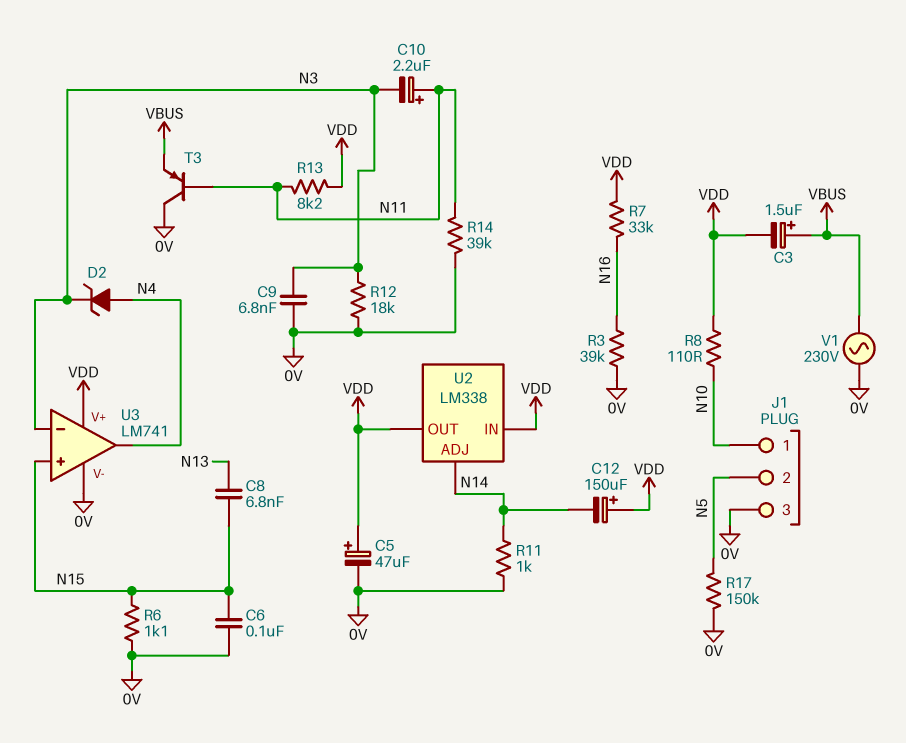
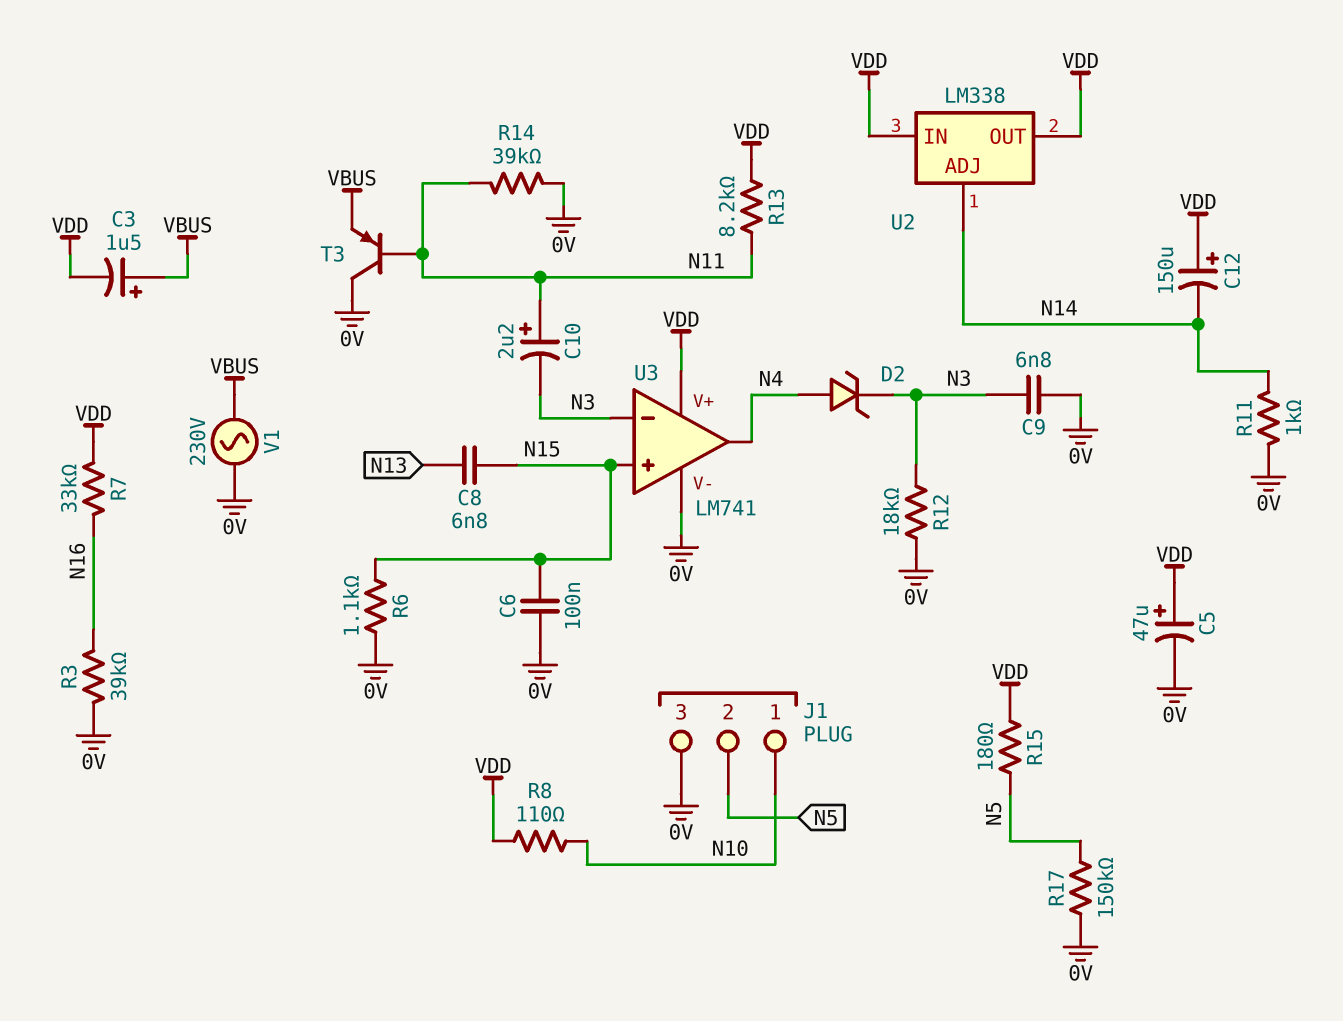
R15: none -> 180 (N5, VDD)

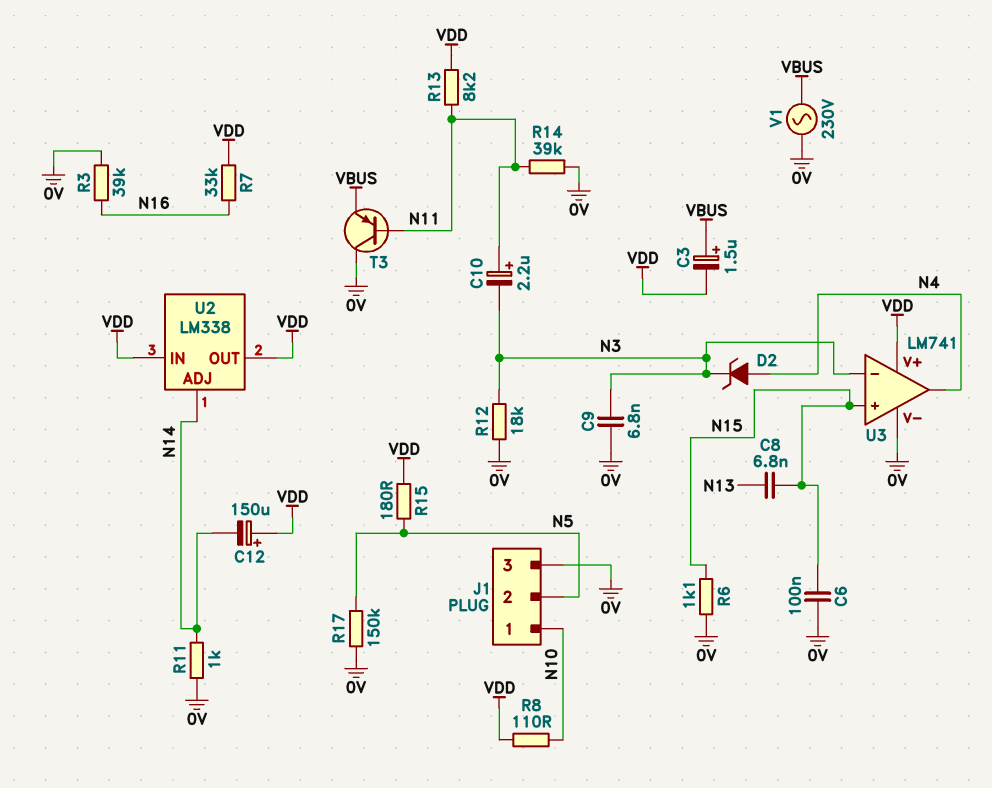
C5: 47uF (plus VDD, minus 0V) -> none

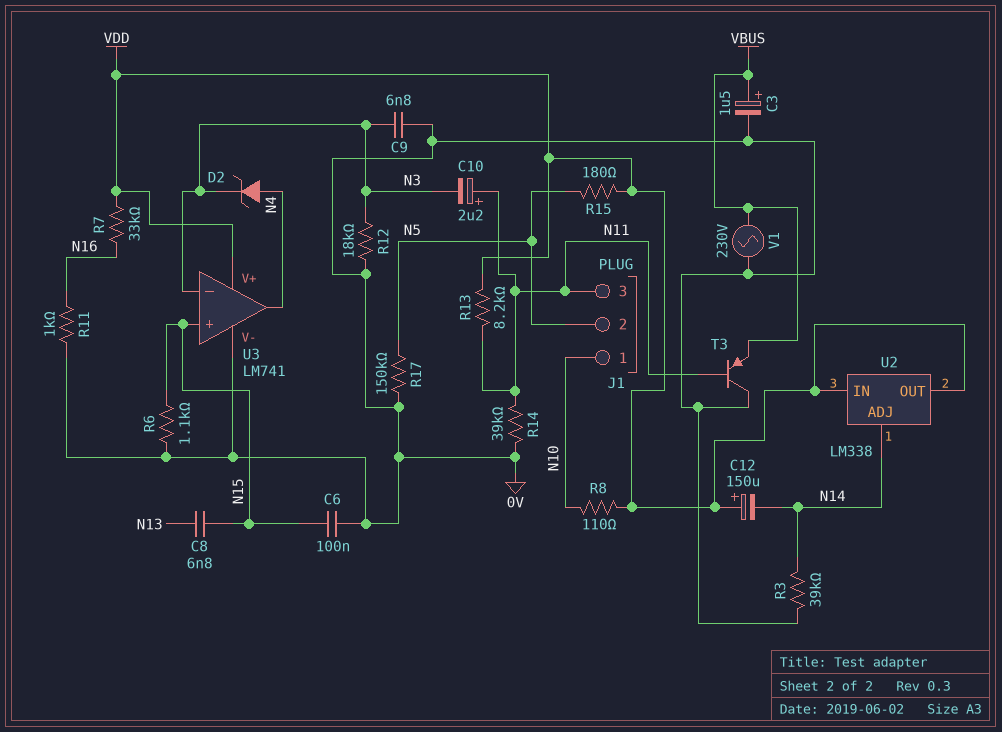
C3: 1.5uF (plus VBUS, minus VDD) -> 1.5uF (plus VBUS, minus 0V)
J1 pin 3: 0V -> N11
R3: 39k (0V, N16) -> 39k (0V, N14)
R11: 1k (0V, N14) -> 1k (0V, N16)

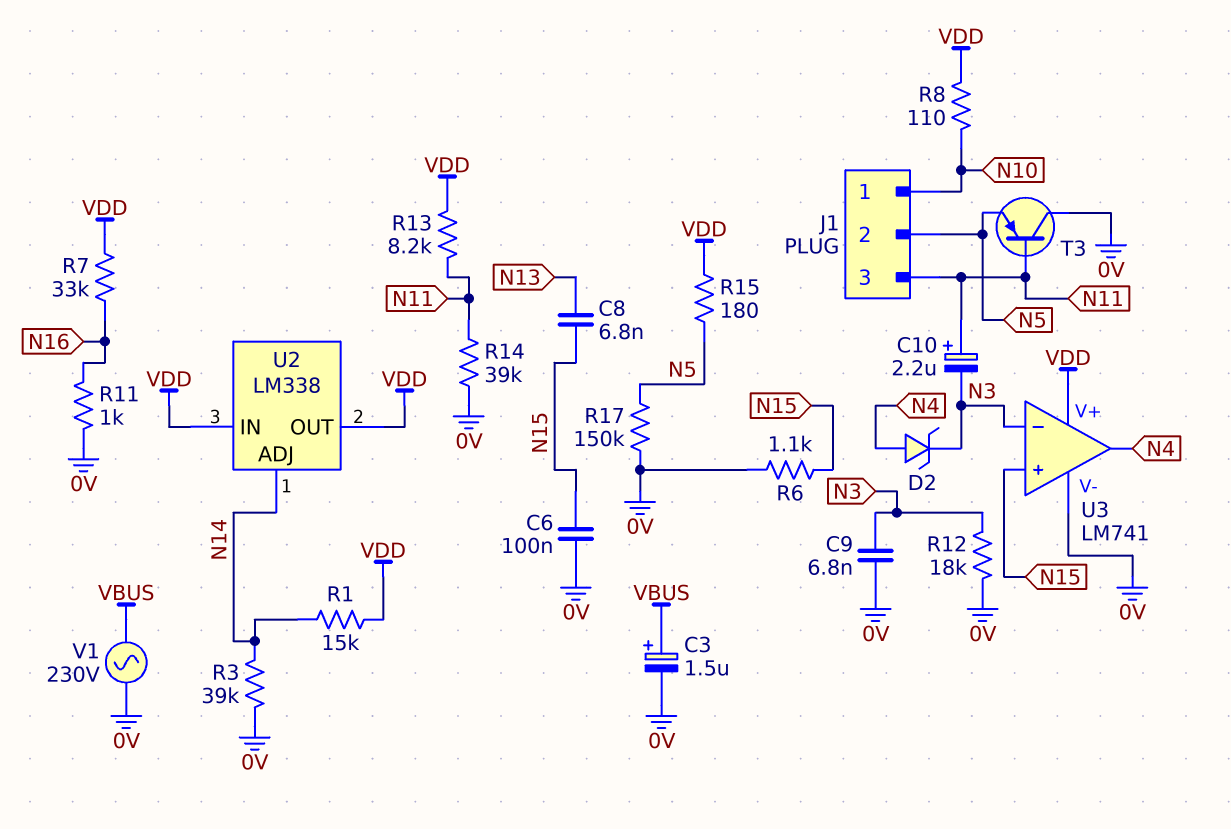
C12: 150uF (plus VDD, minus N14) -> none
R1: none -> 15k (N14, VDD)
T3: PNP (B N11, C 0V, E VBUS) -> PNP (B N11, C 0V, E N5)

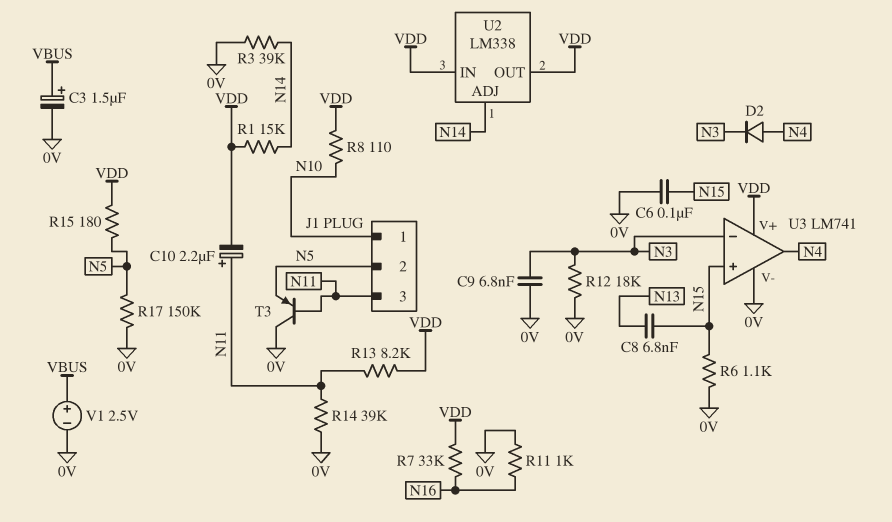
C10: 2.2uF (plus N11, minus N3) -> 2.2uF (plus N11, minus VDD)
D2: zener (A N4, K N3) -> diode (A N4, K N3)
V1: AC 230V (0V, VBUS) -> 2.5V (plus VBUS, minus 0V)

